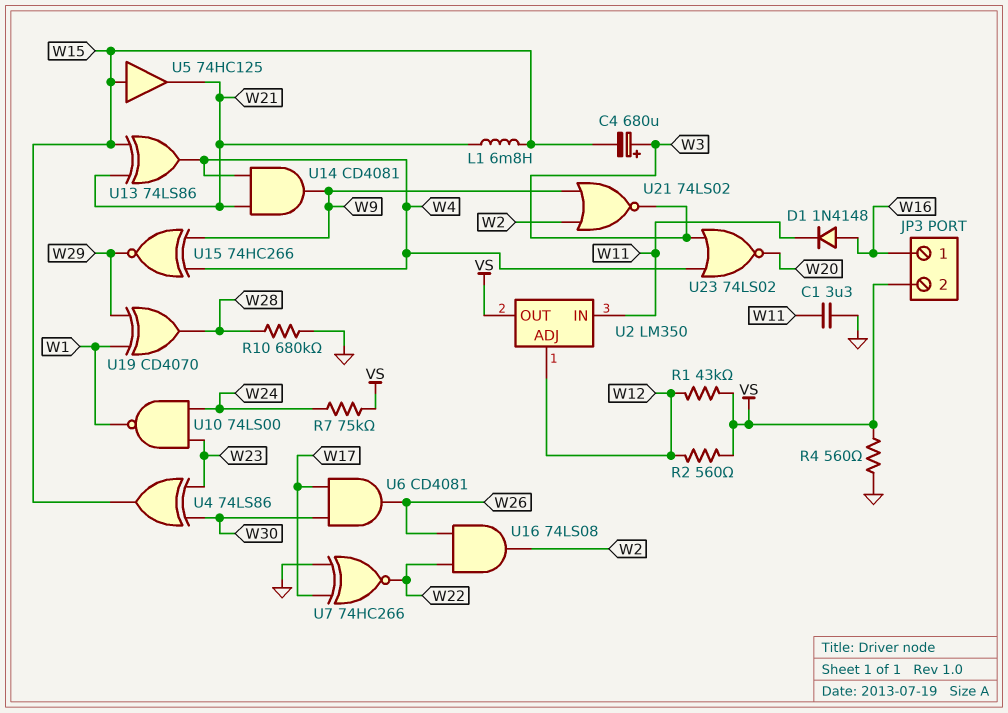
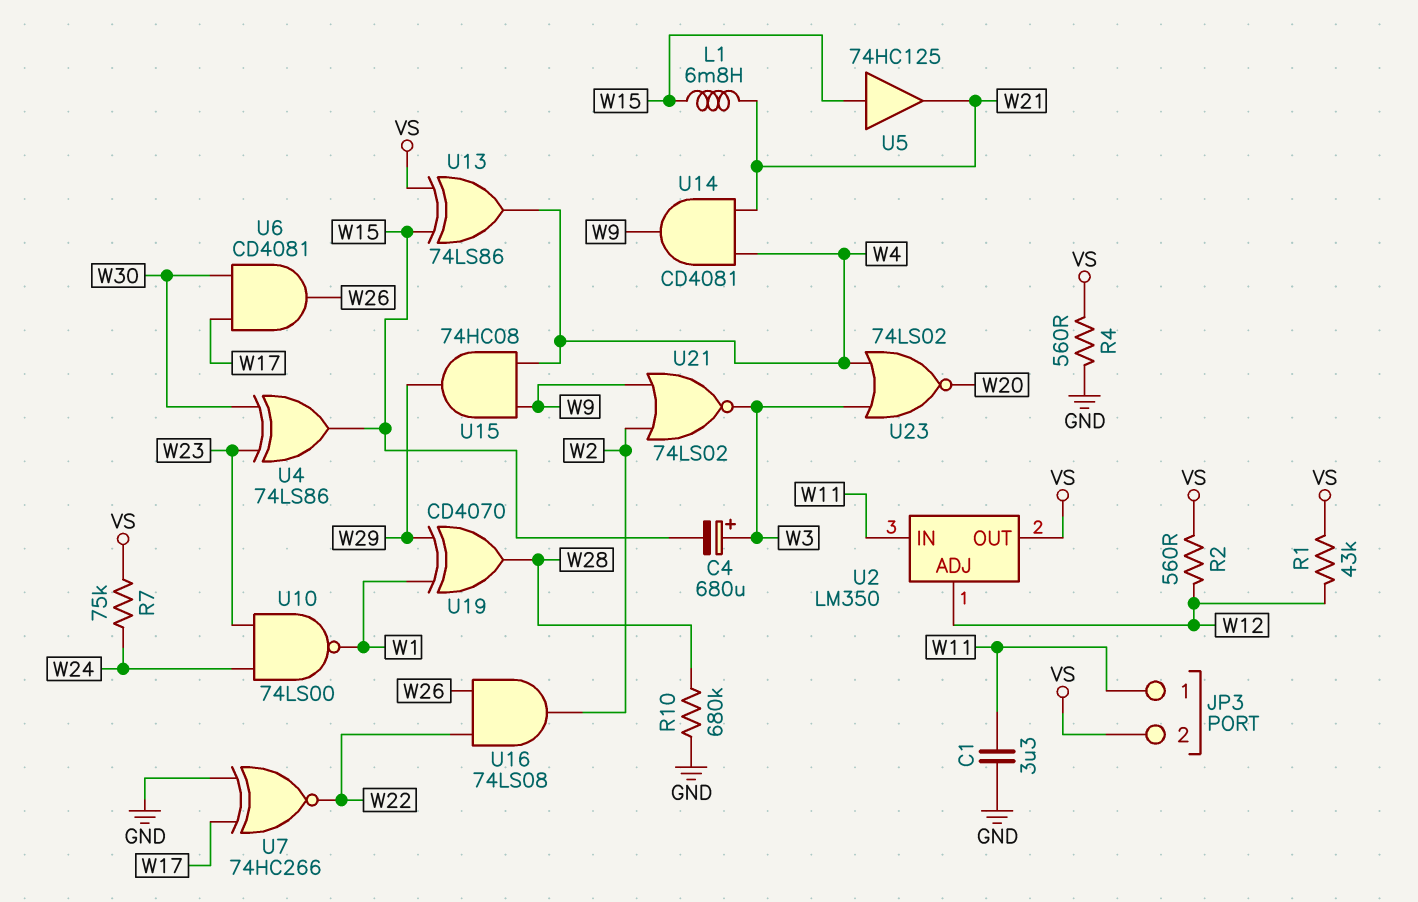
D1: diode 1N4148 (A W16, K W11) -> none
JP3 pin 1: W16 -> W11
U13: XOR 74LS86 (in W15, in W21, out W4) -> XOR 74LS86 (in VS, in W15, out W4)
U15: XNOR 74HC266 (in W4, in W9, out W29) -> AND 74HC08 (in W4, in W9, out W29)

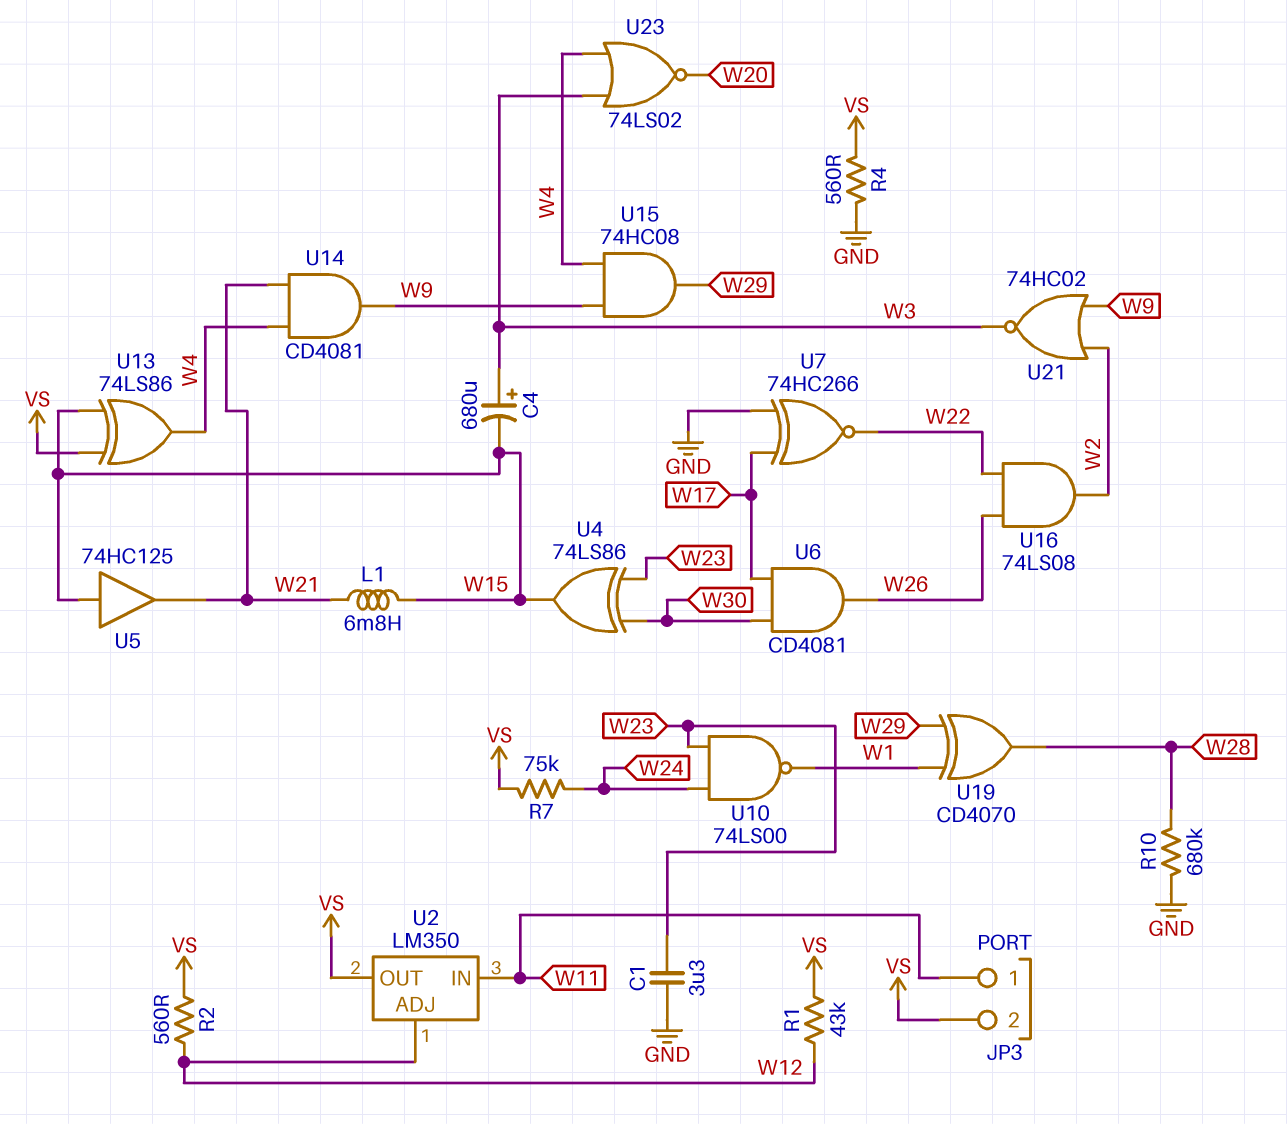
C1: 3.3uF (GND, W11) -> 3.3uF (GND, W23)
U21: NOR 74LS02 (in W2, in W9, out W3) -> NOR 74HC02 (in W2, in W9, out W3)

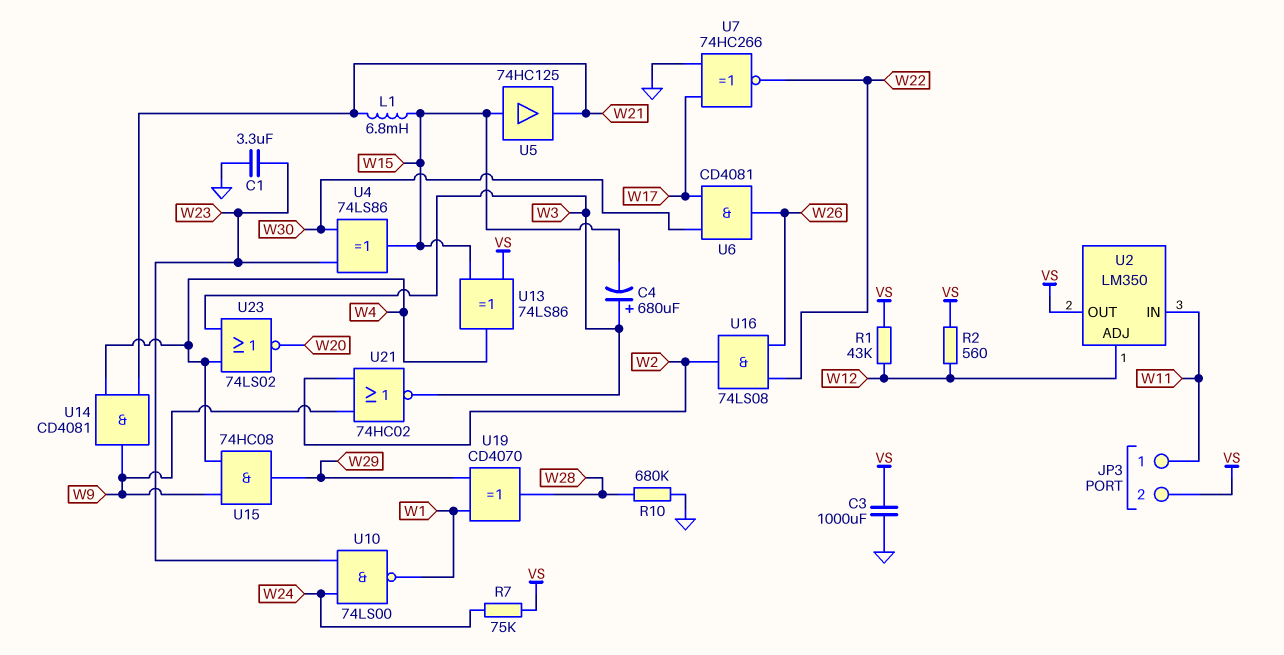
C3: none -> 1000uF (GND, VS)
R4: 560 (GND, VS) -> none

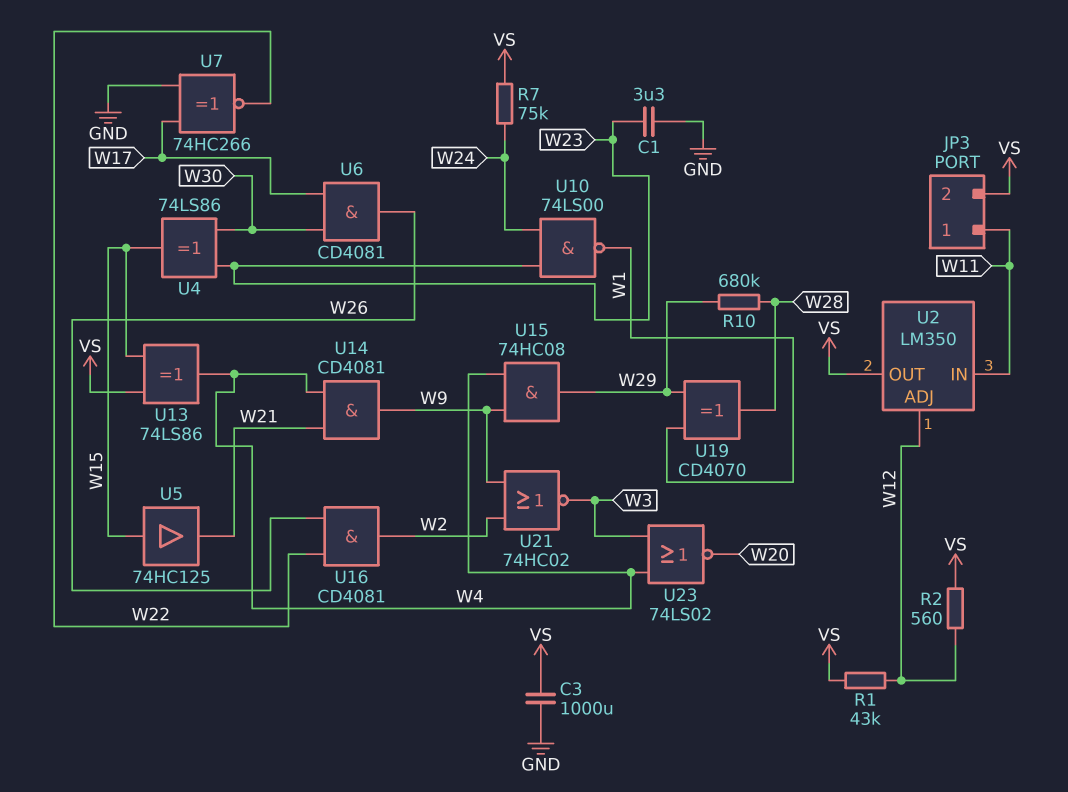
C4: 680uF (plus W3, minus W15) -> none
L1: 6.8mH (W15, W21) -> none
R10: 680k (GND, W28) -> 680k (W28, W29)
U16: AND 74LS08 (in W22, in W26, out W2) -> AND CD4081 (in W22, in W26, out W2)

